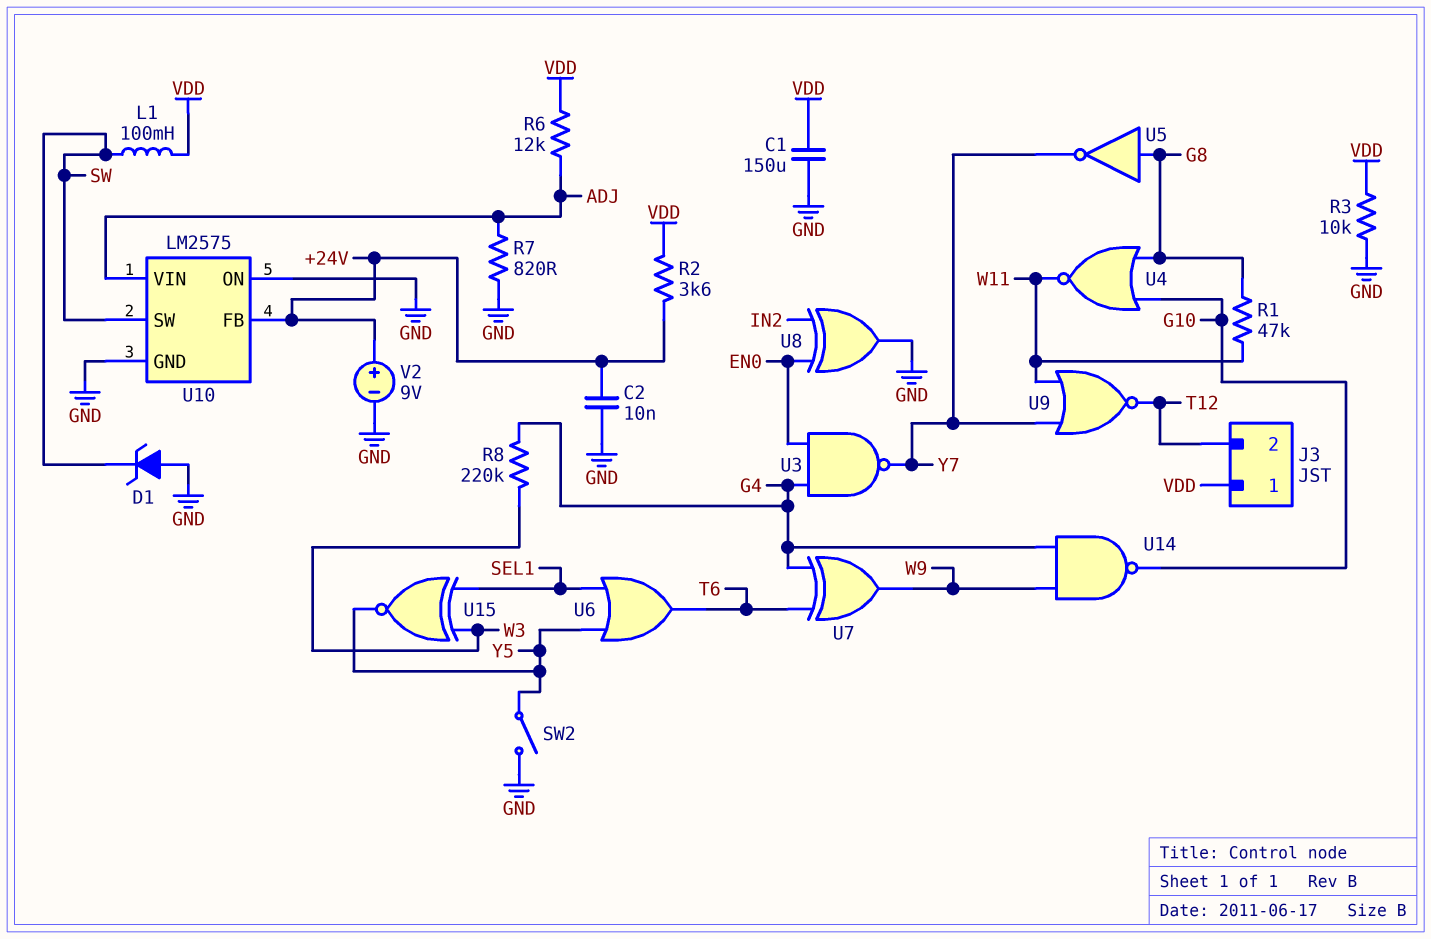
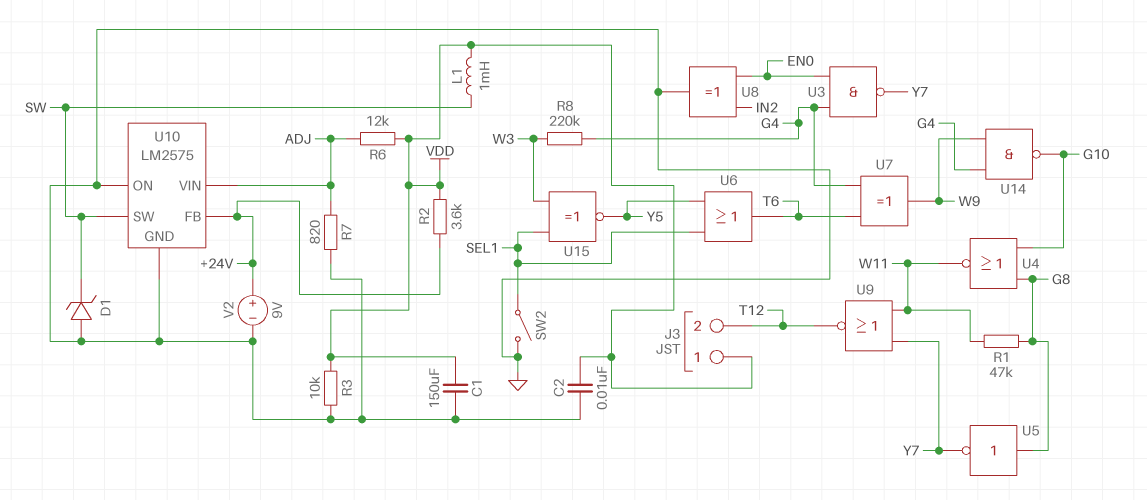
C2: 10nF (+24V, GND) -> 10nF (GND, VDD)
L1: 100mH (SW, VDD) -> 1mH (SW, VDD)
SW2: switch (GND, Y5) -> switch (GND, SEL1)

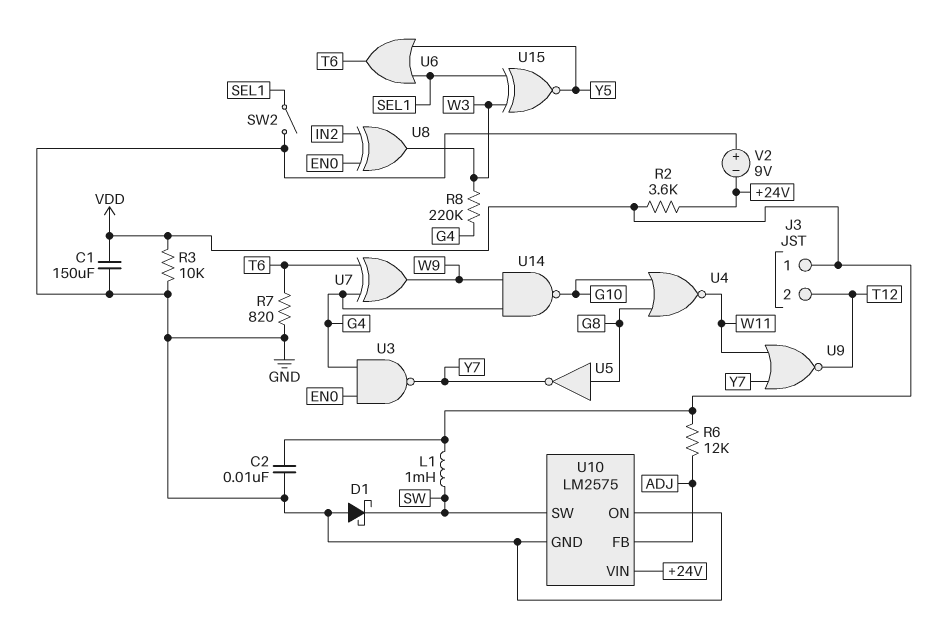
D1: zener (A GND, K SW) -> schottky (A GND, K SW)
R1: 47k (G8, W11) -> none
R7: 820 (ADJ, GND) -> 820 (GND, T6)
U8: XOR (in EN0, in IN2, out GND) -> XOR (in EN0, in IN2, out W3)
U10 pin FB: +24V -> ADJ
U10 pin VIN: ADJ -> +24V
V2: 9V (plus +24V, minus GND) -> 9V (plus GND, minus +24V)

